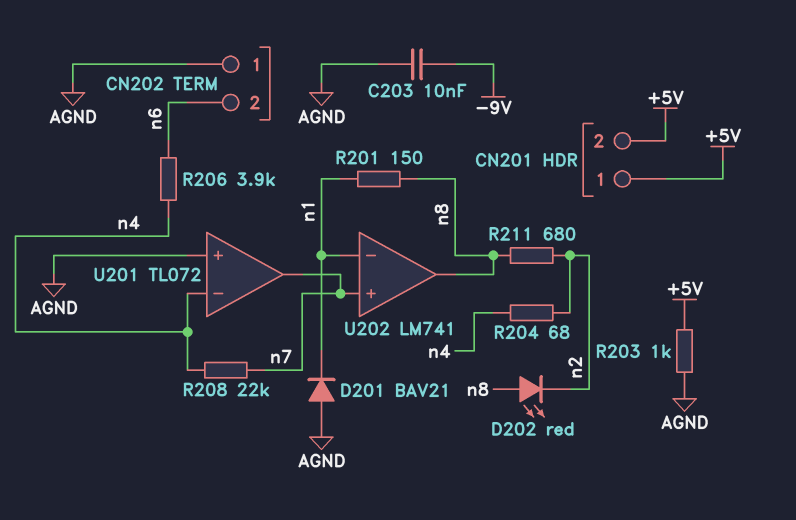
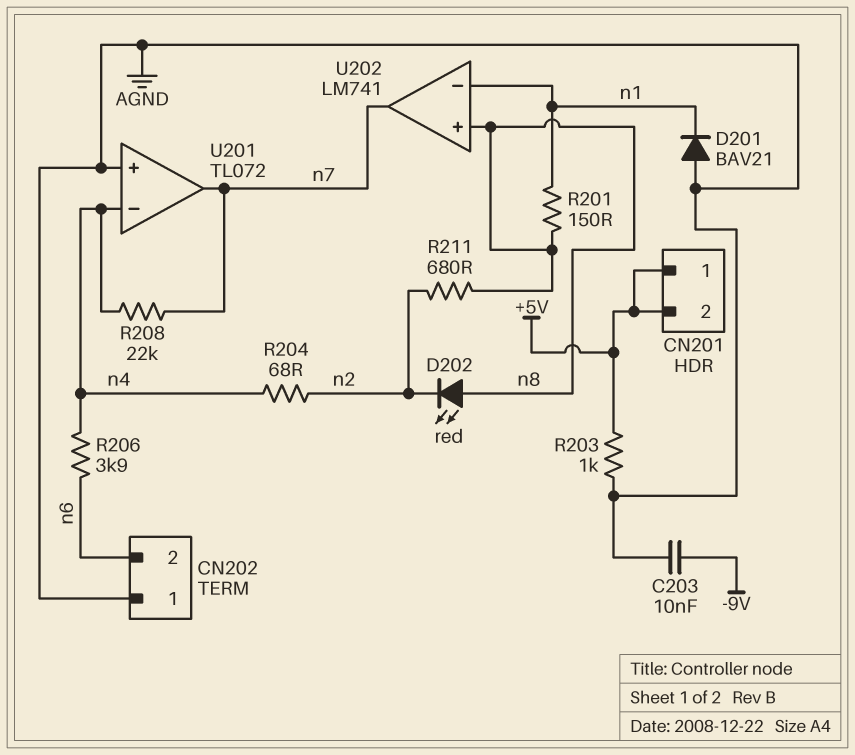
U202 pin in+: n7 -> n8
U202 pin out: n8 -> n7

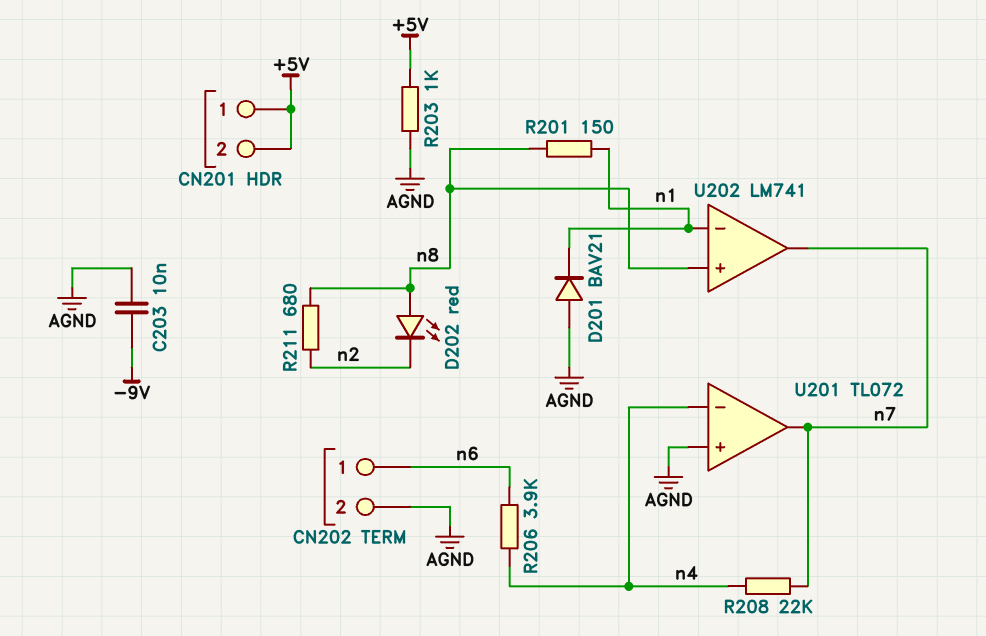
CN202 pin 1: AGND -> n6
CN202 pin 2: n6 -> AGND
R204: 68 (n2, n4) -> none

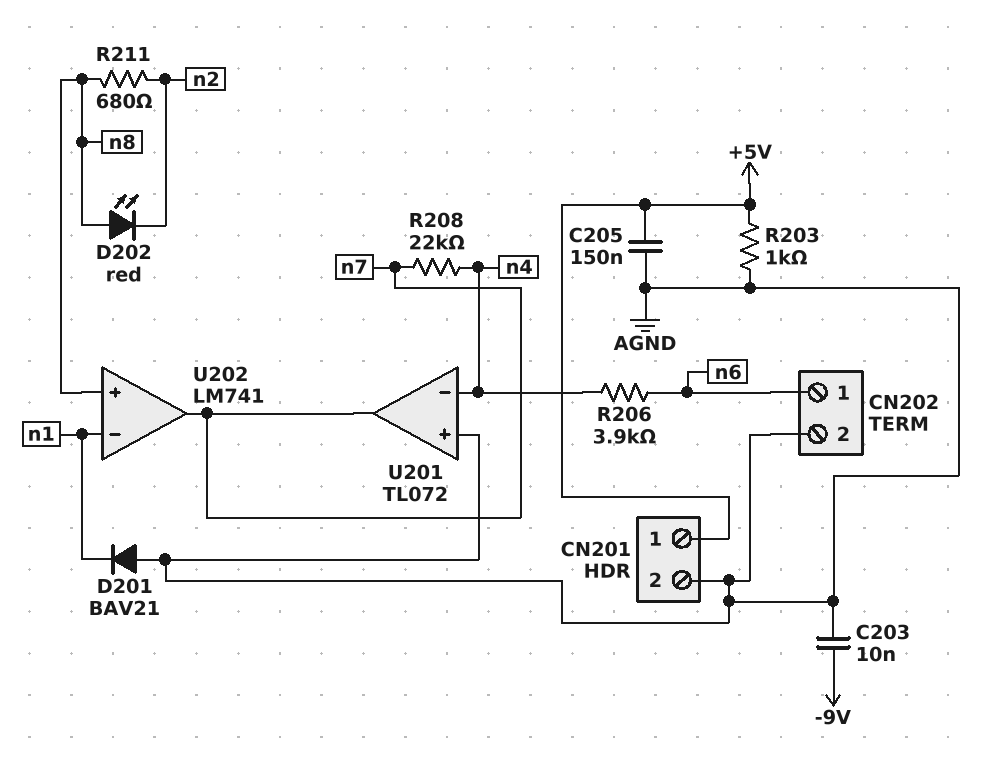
C205: none -> 150nF (+5V, AGND)
CN201 pin 2: +5V -> AGND
R201: 150 (n1, n8) -> none

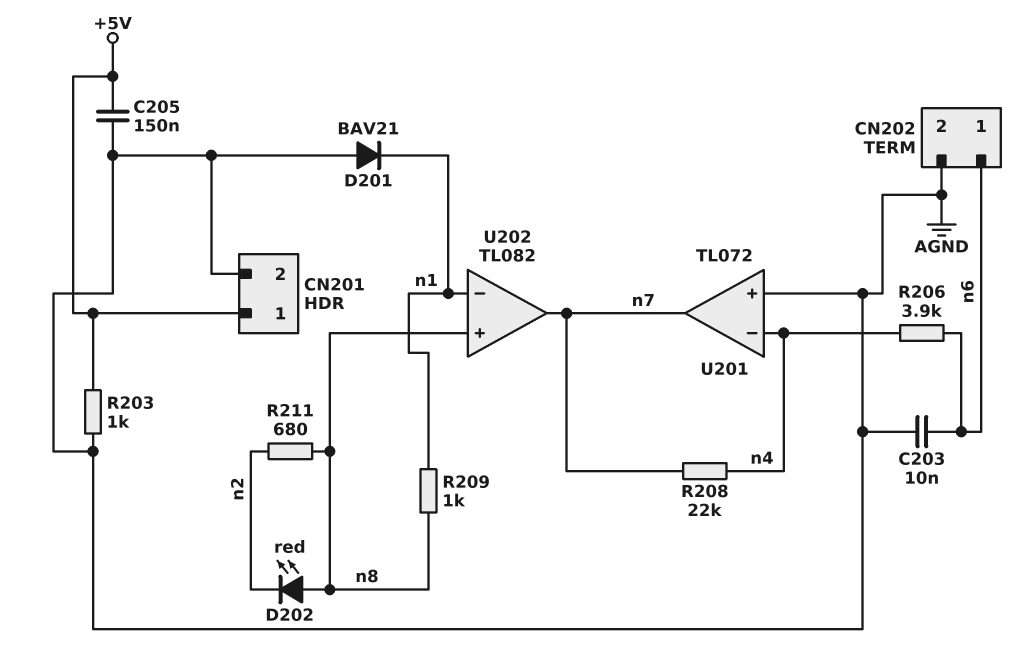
C203: 10nF (-9V, AGND) -> 10nF (AGND, n6)
R209: none -> 1k (n1, n8)
U202: LM741 -> TL082

